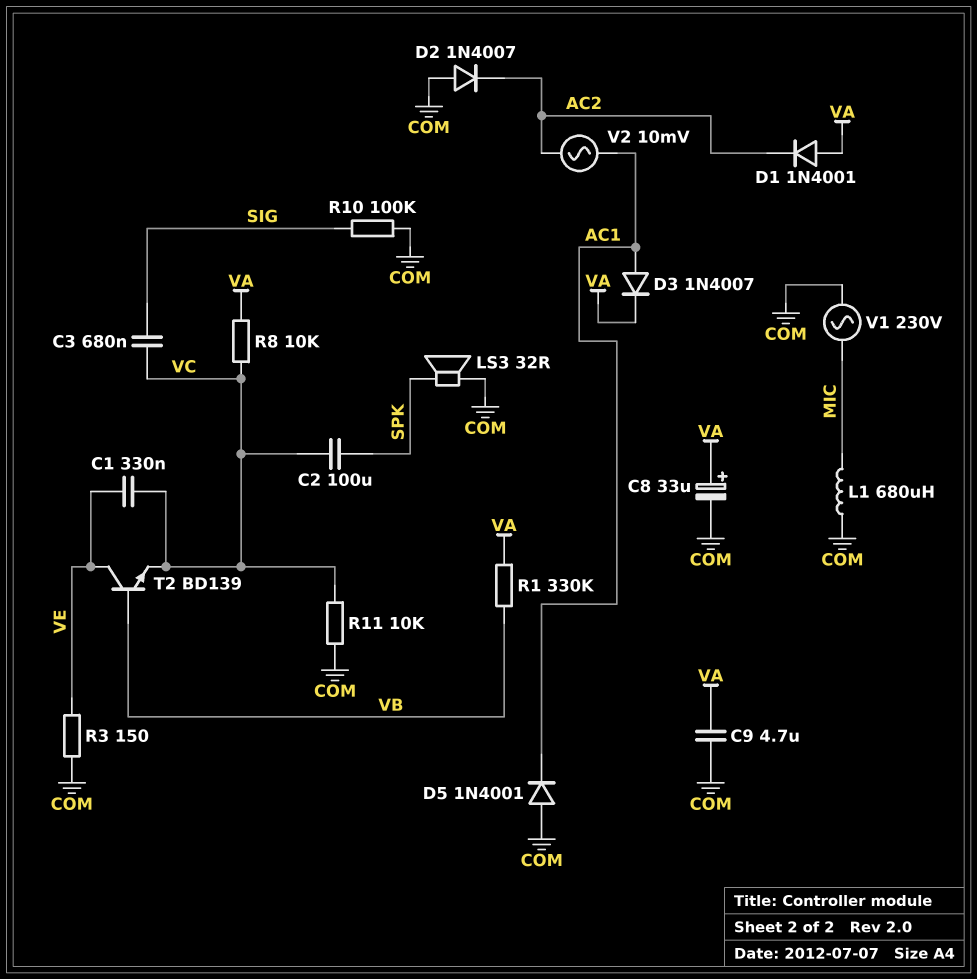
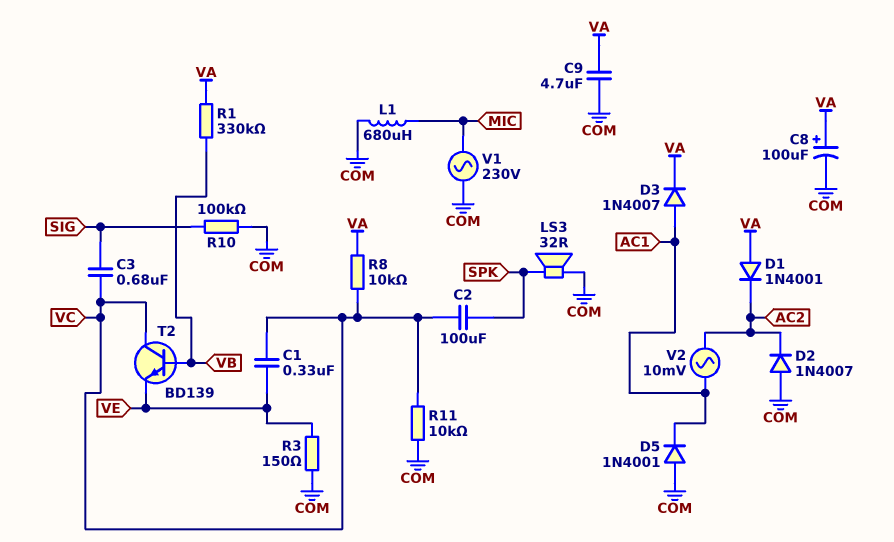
C8: 33uF (plus VA, minus COM) -> 100uF (plus VA, minus COM)
T2: NPN BD139 (B VB, C VE, E VC) -> NPN BD139 (B VB, C VC, E VE)

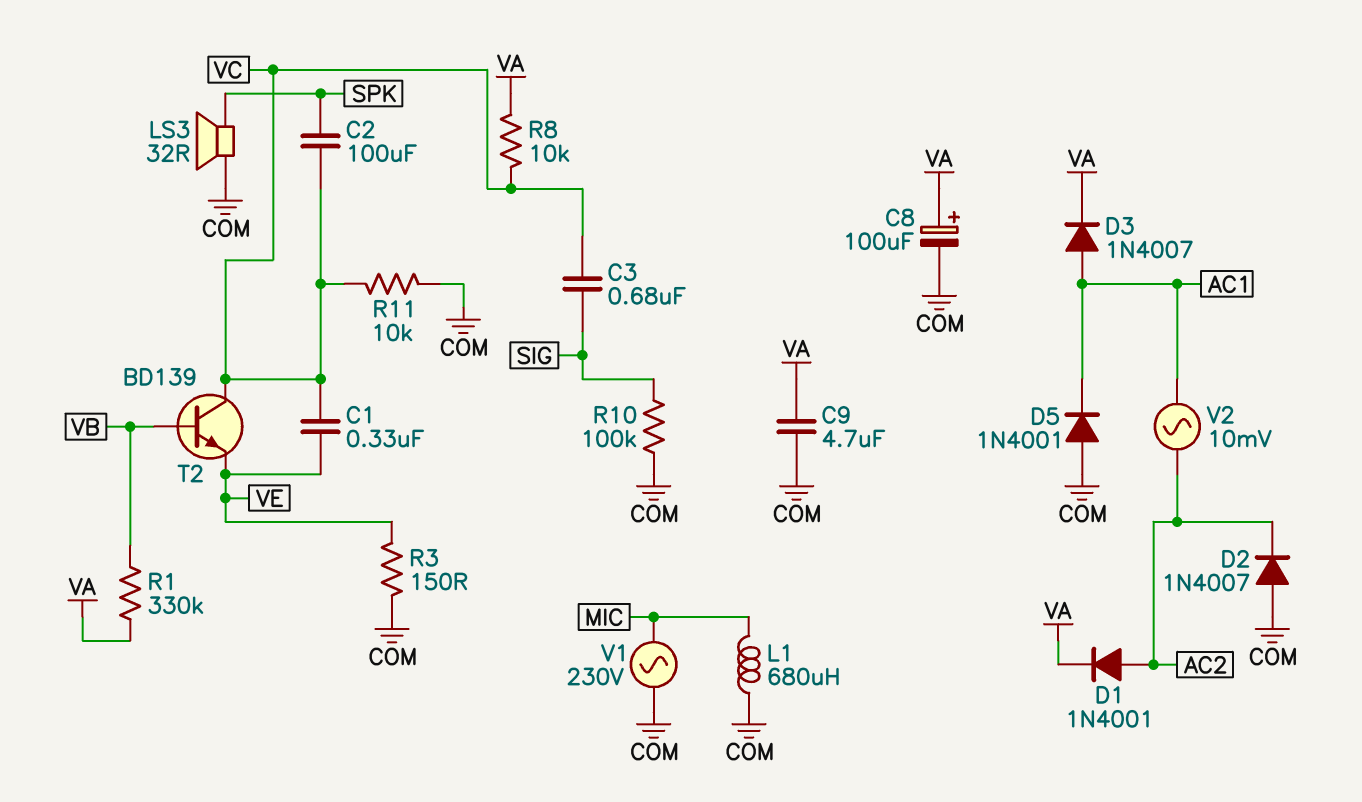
D1: diode 1N4001 (A VA, K AC2) -> diode 1N4001 (A AC2, K VA)

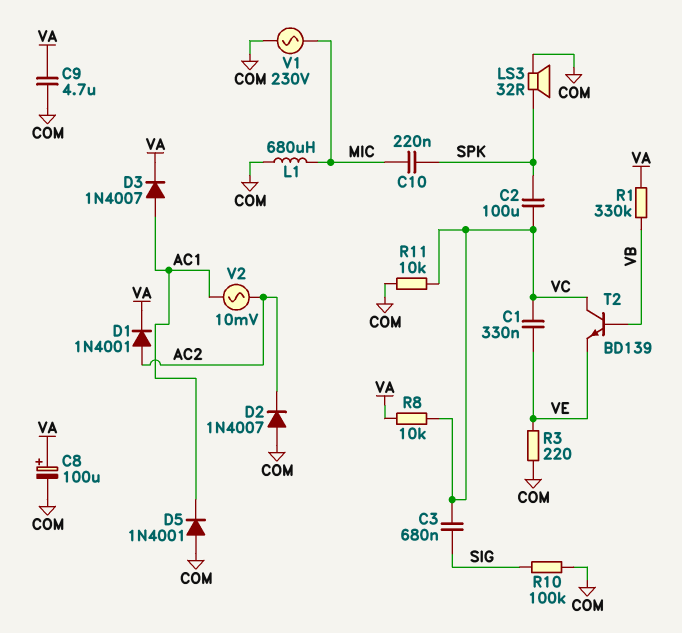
C10: none -> 220nF (MIC, SPK)
R3: 150 (COM, VE) -> 220 (COM, VE)

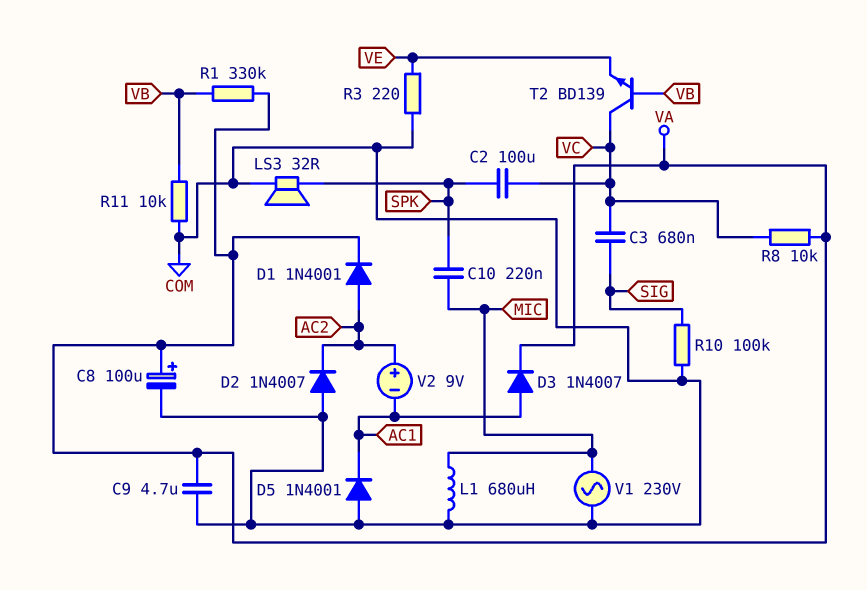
C1: 330nF (VC, VE) -> none
R11: 10k (COM, VC) -> 10k (COM, VB)
V2: AC 10mV (AC1, AC2) -> 9V (plus AC2, minus AC1)

